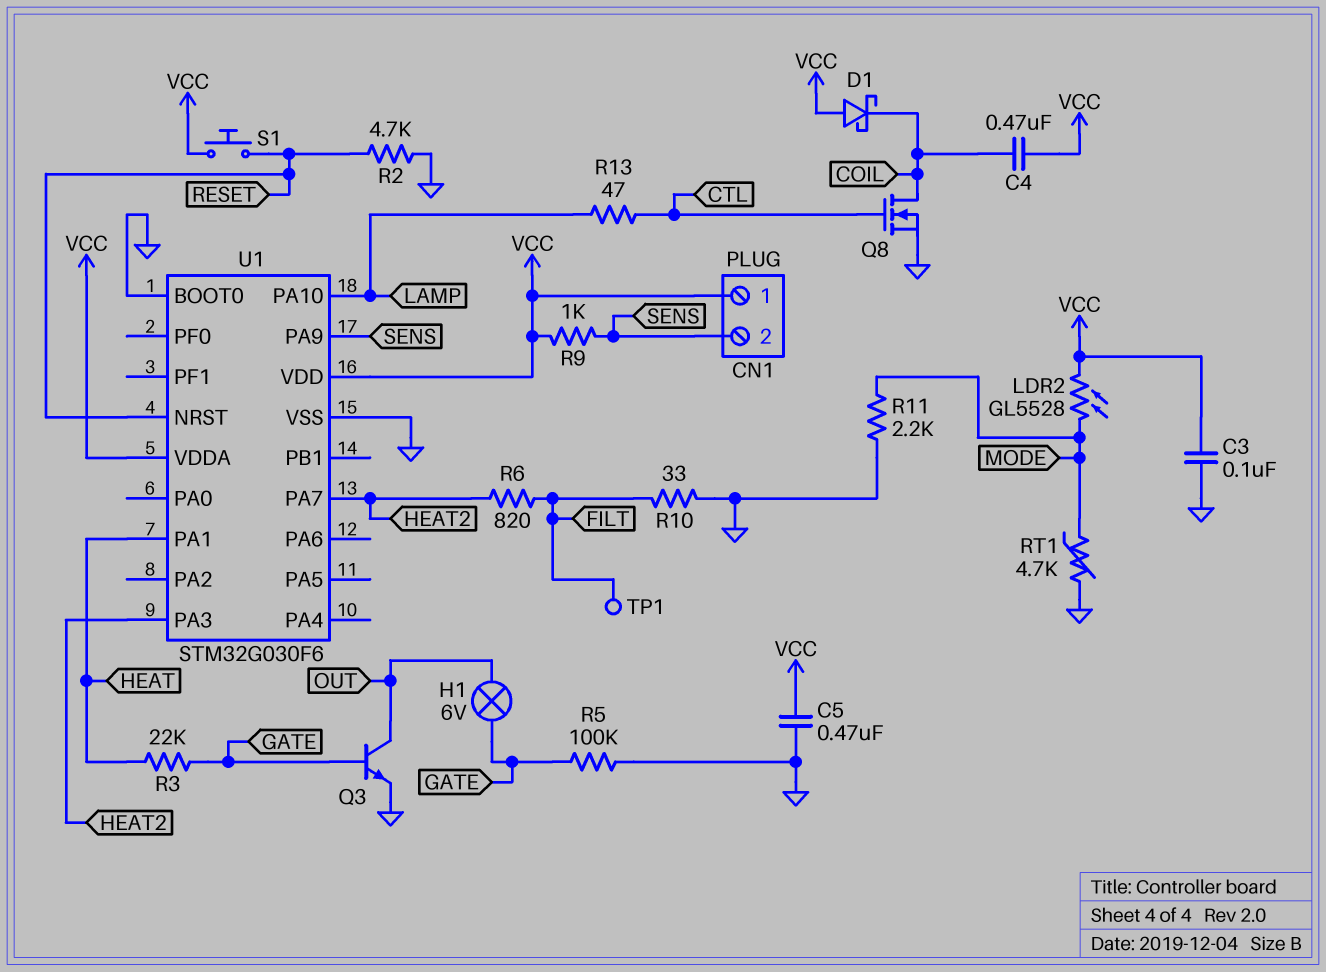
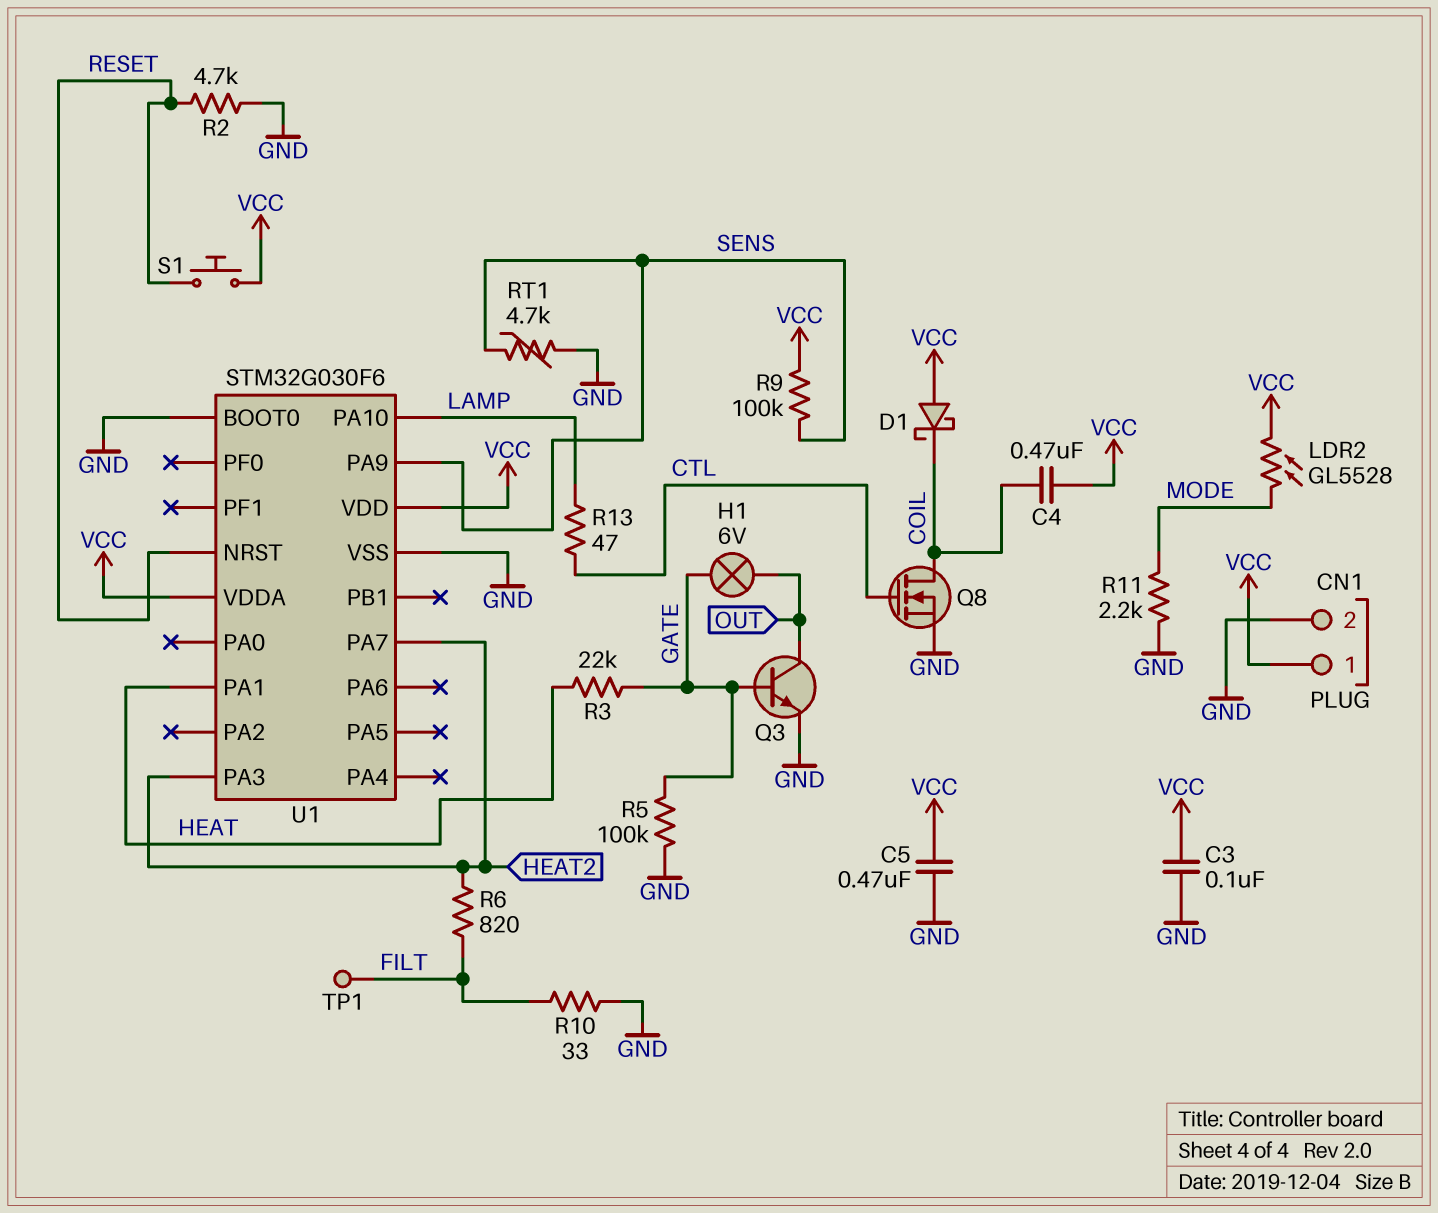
CN1 pin 2: SENS -> GND
R9: 1k (SENS, VCC) -> 100k (SENS, VCC)
RT1: 4.7k (GND, MODE) -> 4.7k (GND, SENS)

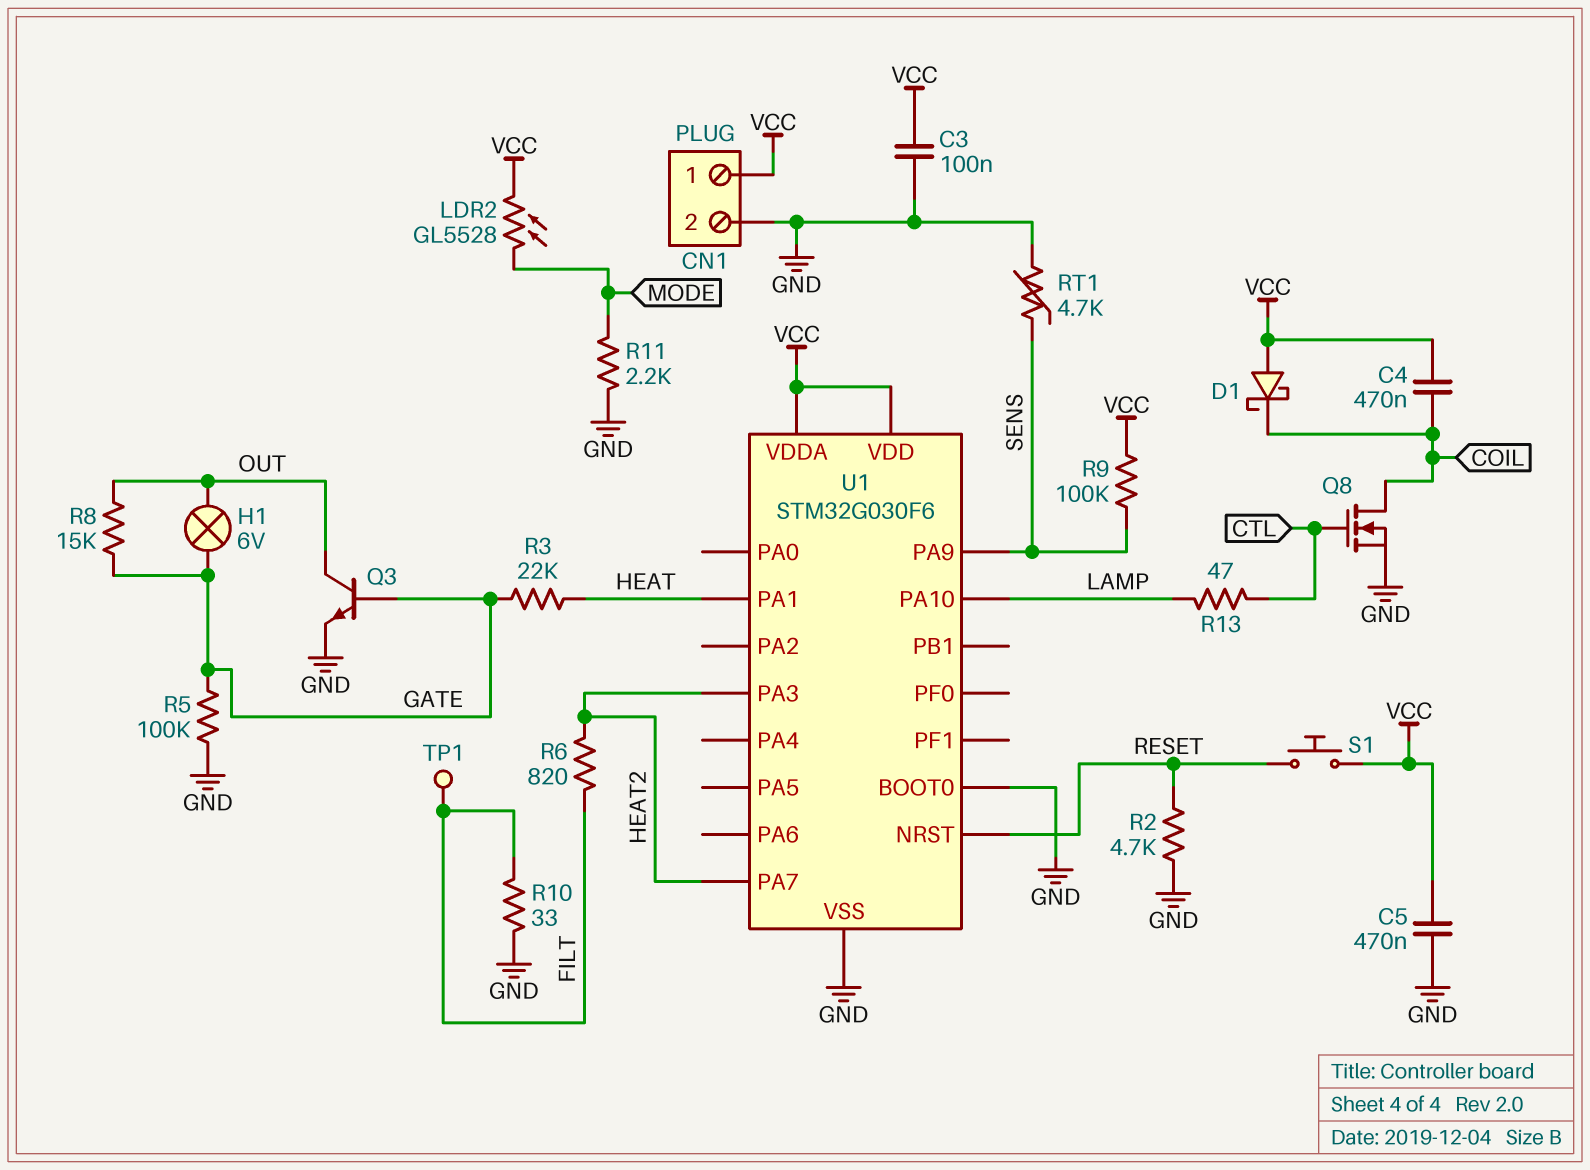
R8: none -> 15k (GATE, OUT)

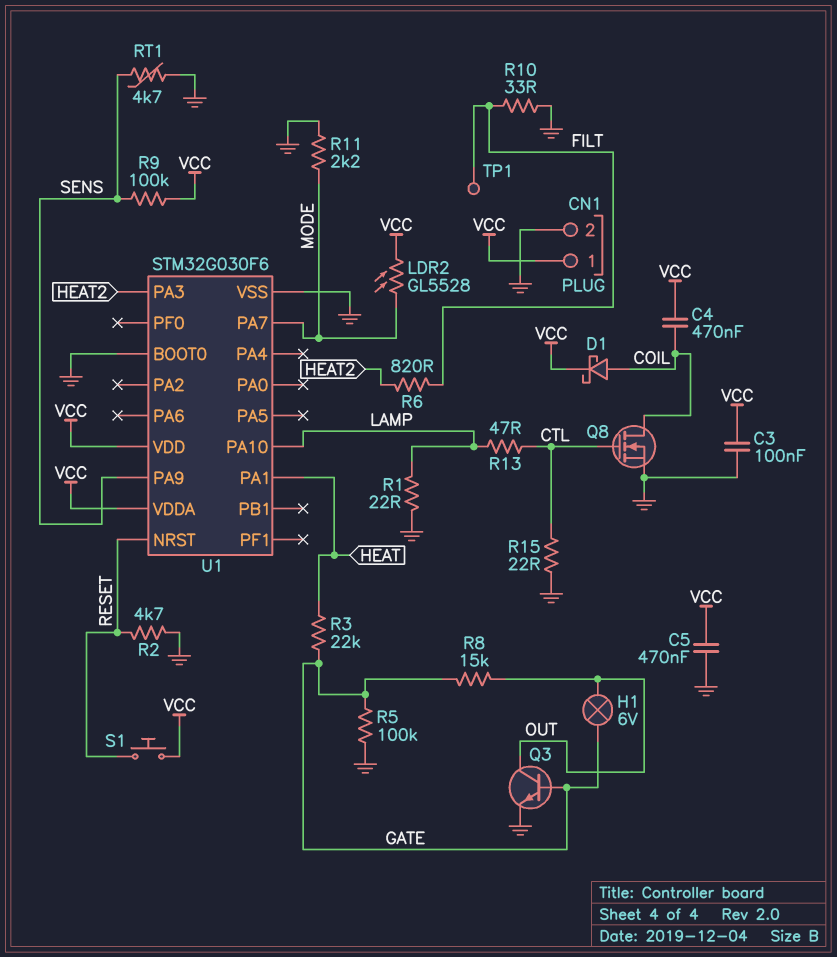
D1: schottky (A VCC, K COIL) -> schottky (A COIL, K VCC)
R1: none -> 22 (GND, LAMP)
R15: none -> 22 (CTL, GND)
U1 pin PA7: HEAT2 -> MODE

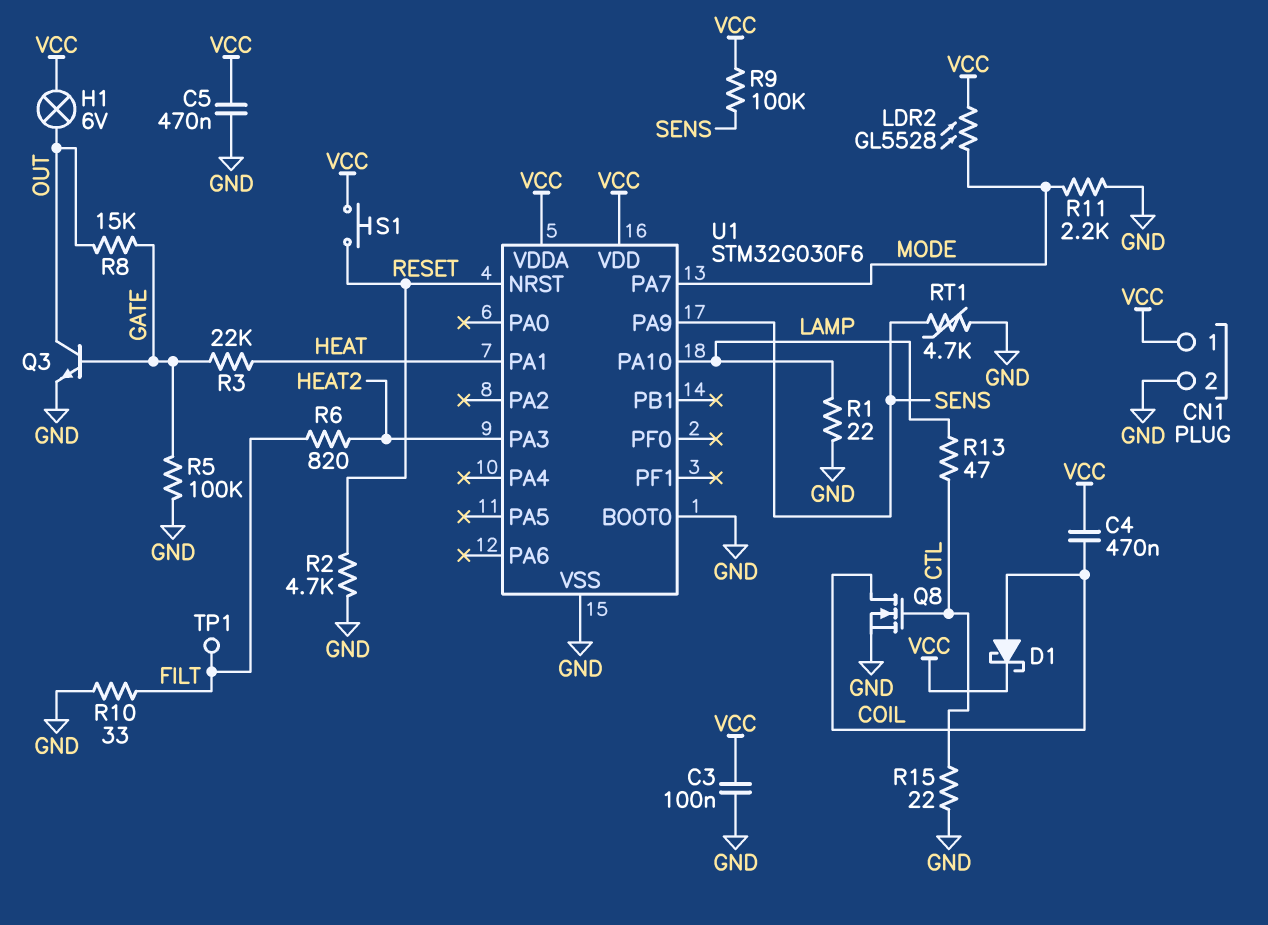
H1: lamp 6V (GATE, OUT) -> lamp 6V (OUT, VCC)

